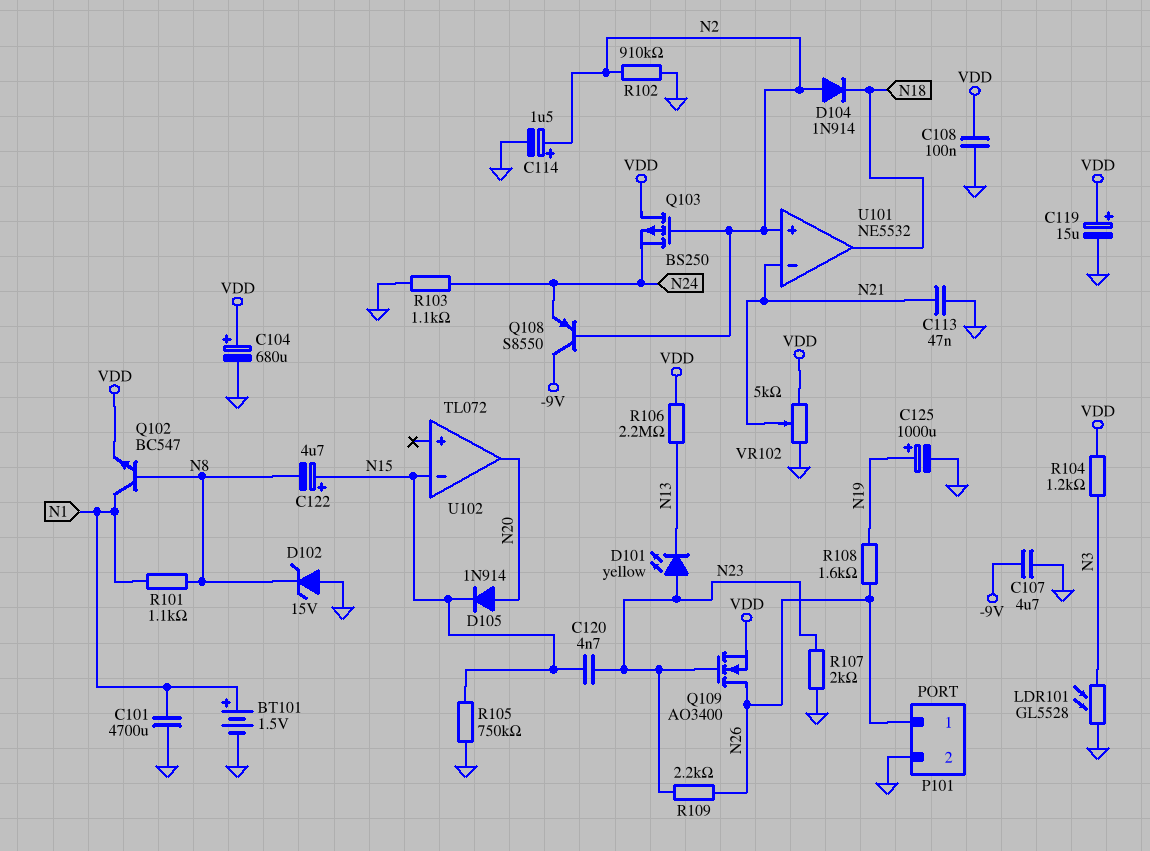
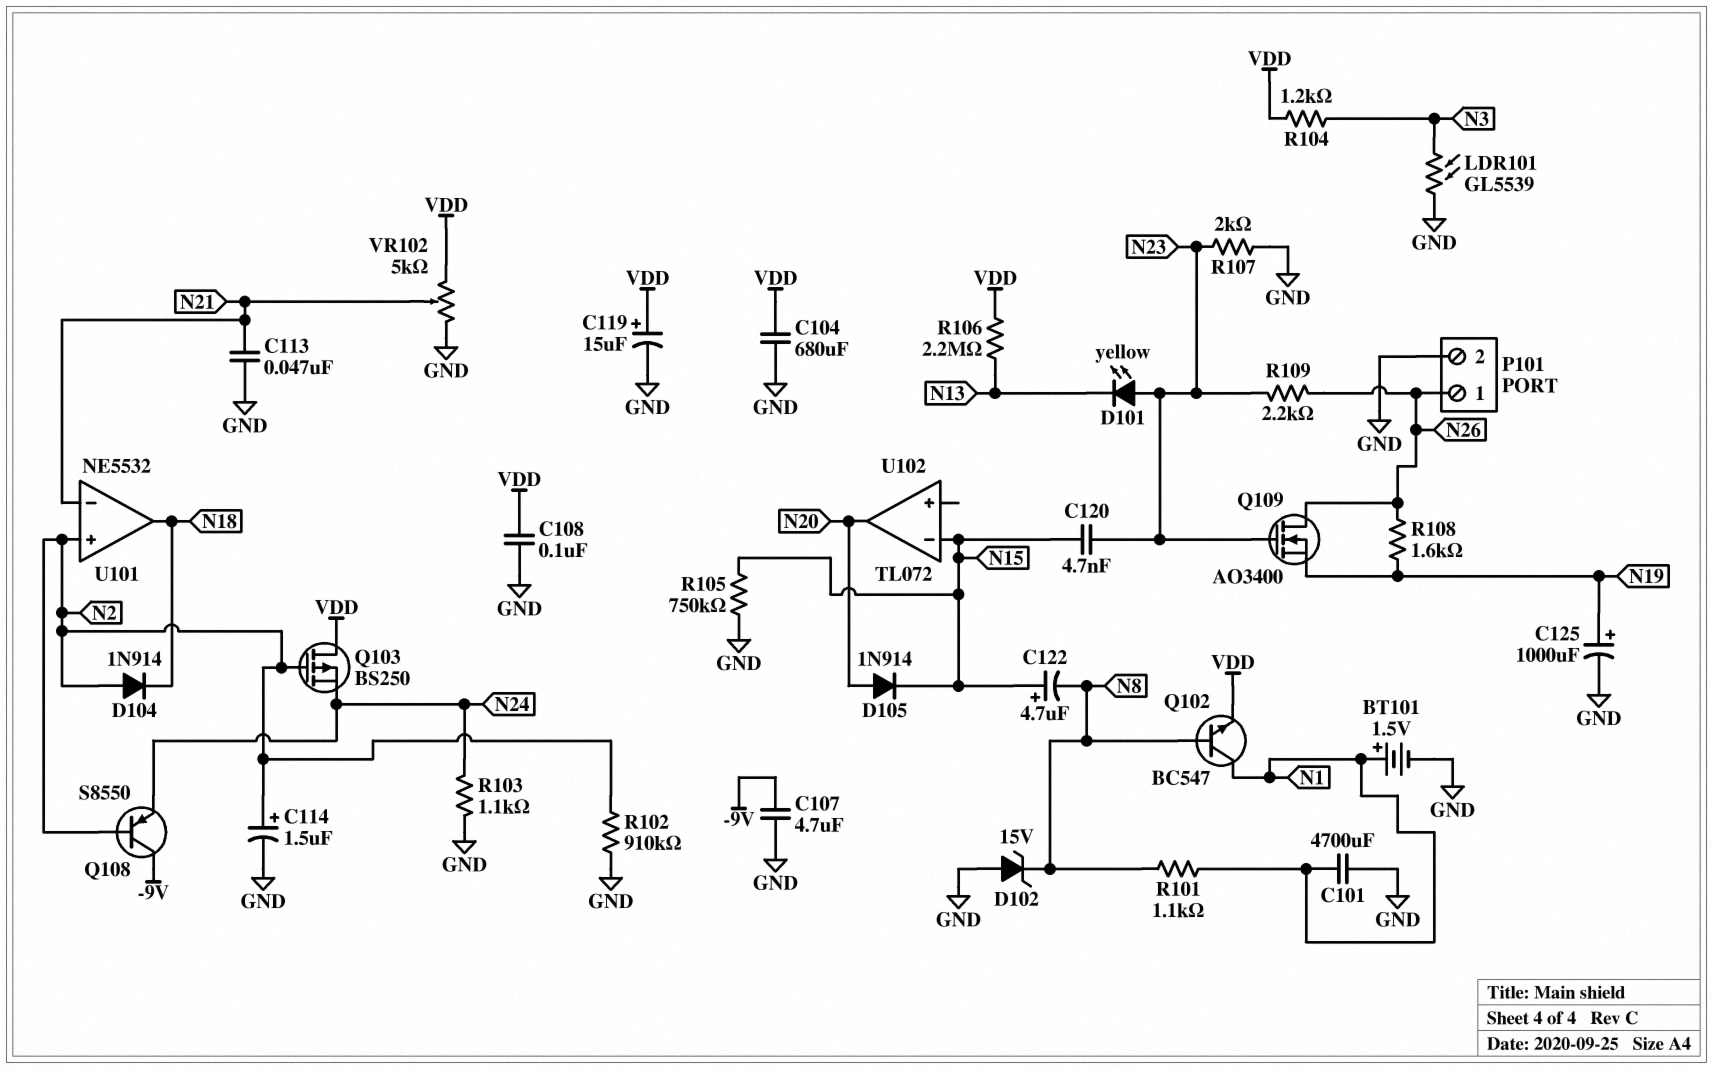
C104: 680uF (plus VDD, minus GND) -> 680uF (GND, VDD)
LDR101: GL5528 (GND, N3) -> GL5539 (GND, N3)
Q109: NMOS AO3400 (G N23, D N26, S VDD) -> NMOS AO3400 (G N23, D N26, S N19)

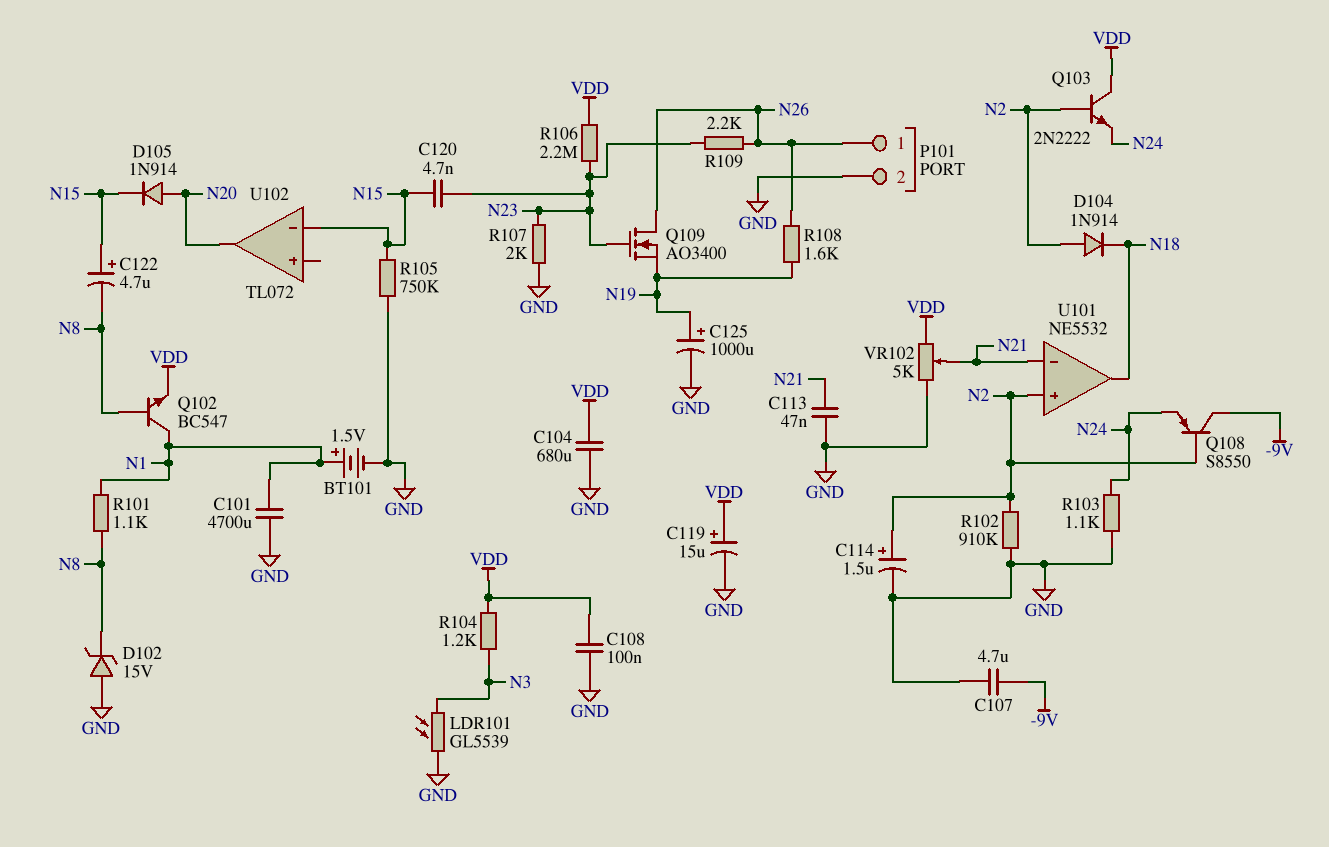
D101: LED yellow (A N23, K N13) -> none
Q103: PMOS BS250 (G N2, D VDD, S N24) -> NPN 2N2222 (B N2, C VDD, E N24)
R106: 2.2M (N13, VDD) -> 2.2M (N23, VDD)

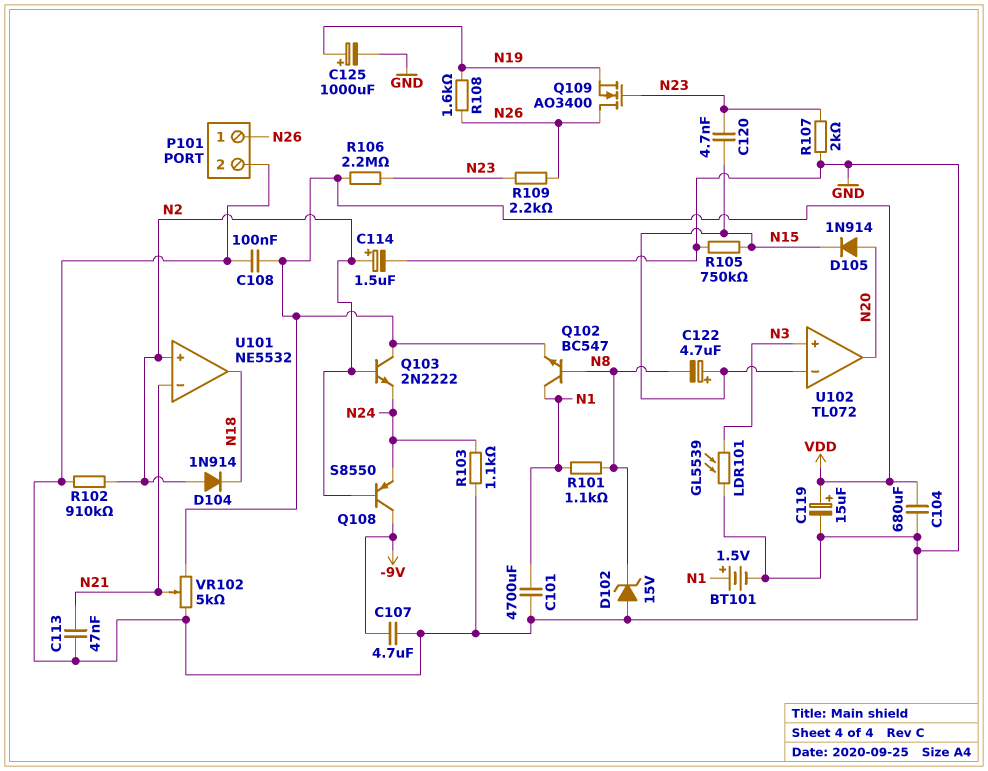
R104: 1.2k (N3, VDD) -> none
U102 pin in+: none -> N3

